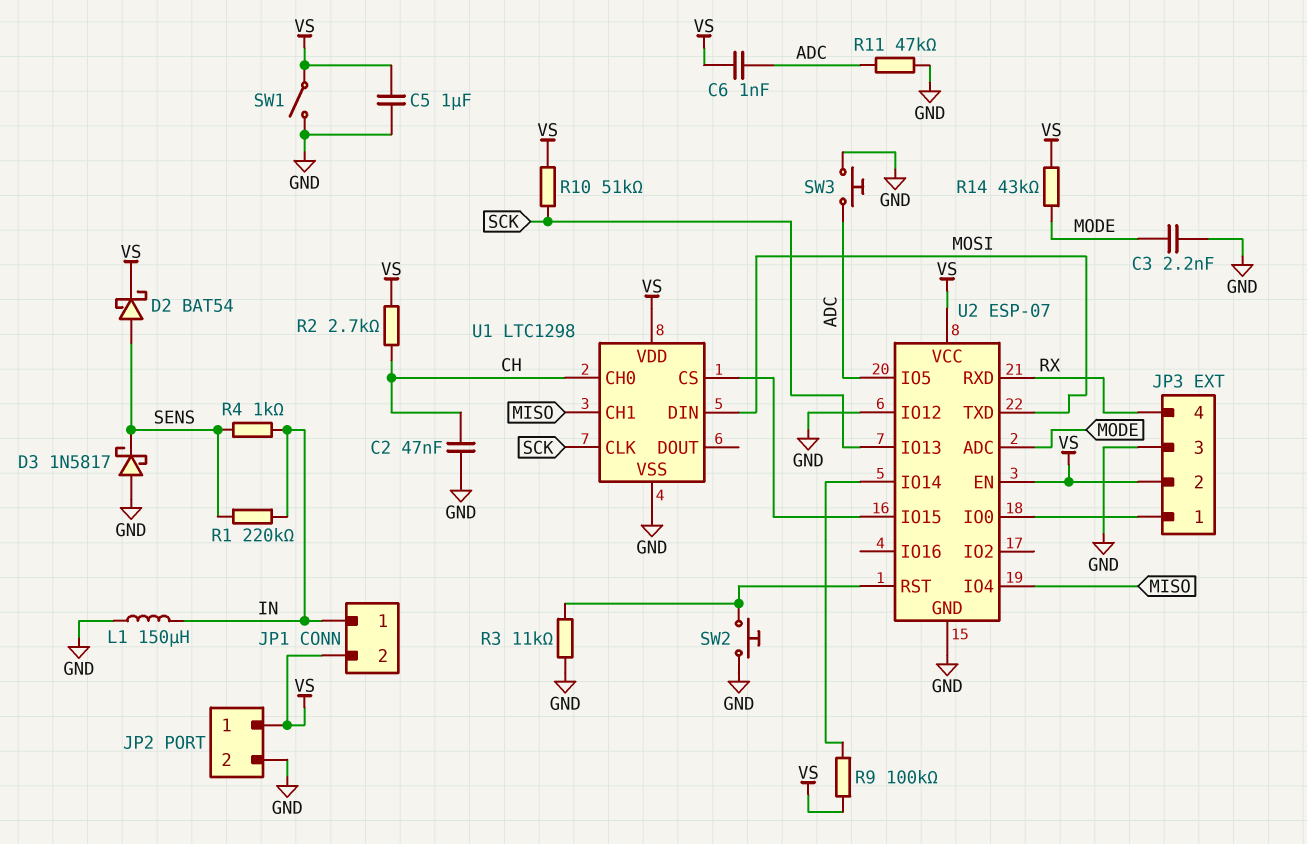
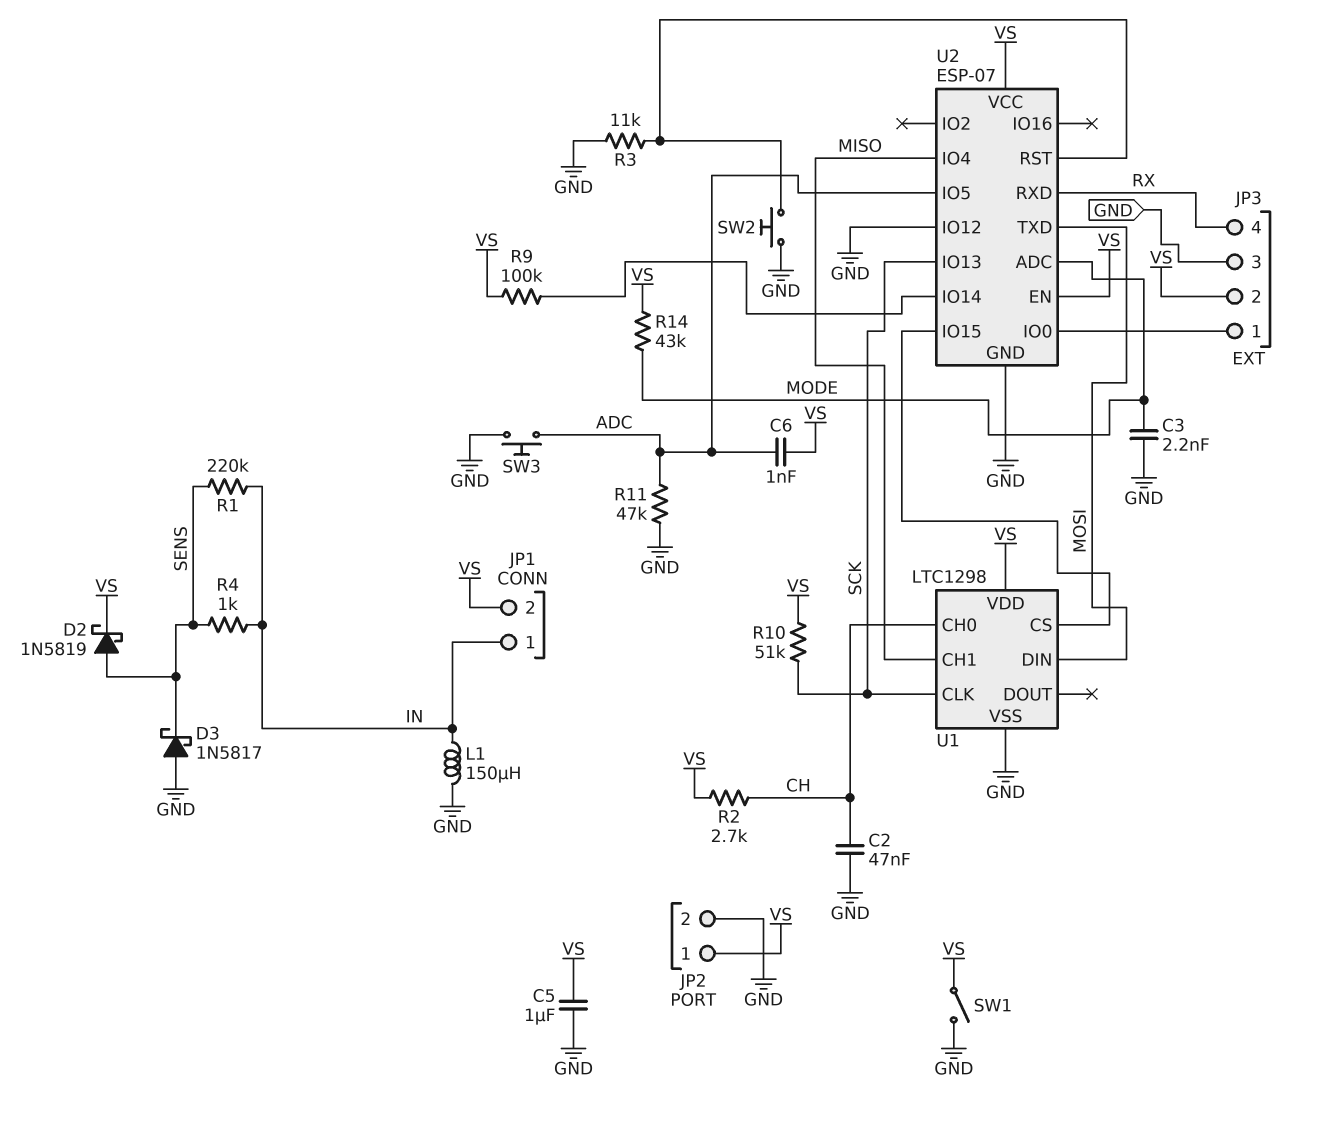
D2: schottky BAT54 (A SENS, K VS) -> schottky 1N5819 (A SENS, K VS)

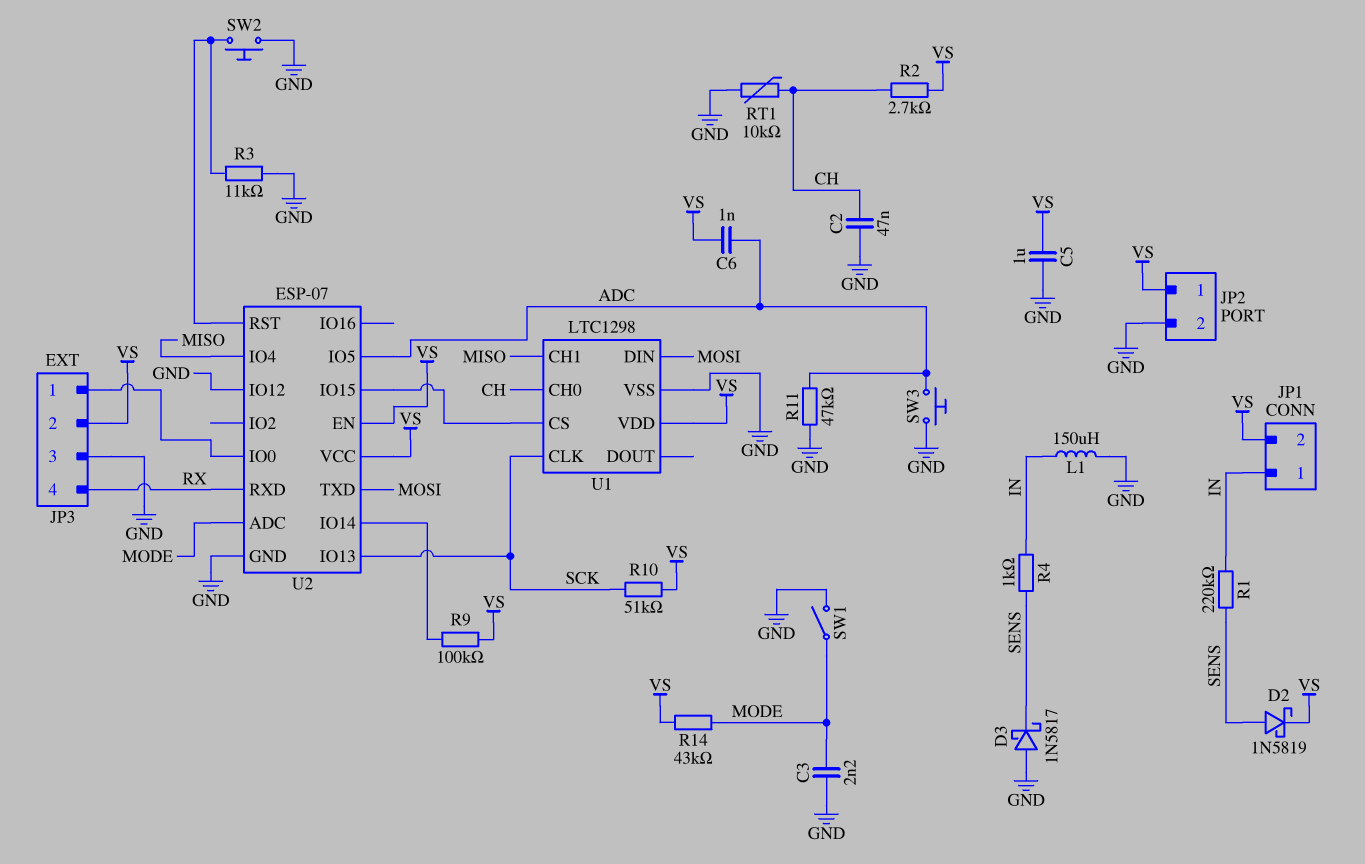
RT1: none -> 10k (CH, GND)
SW1: switch (GND, VS) -> switch (GND, MODE)

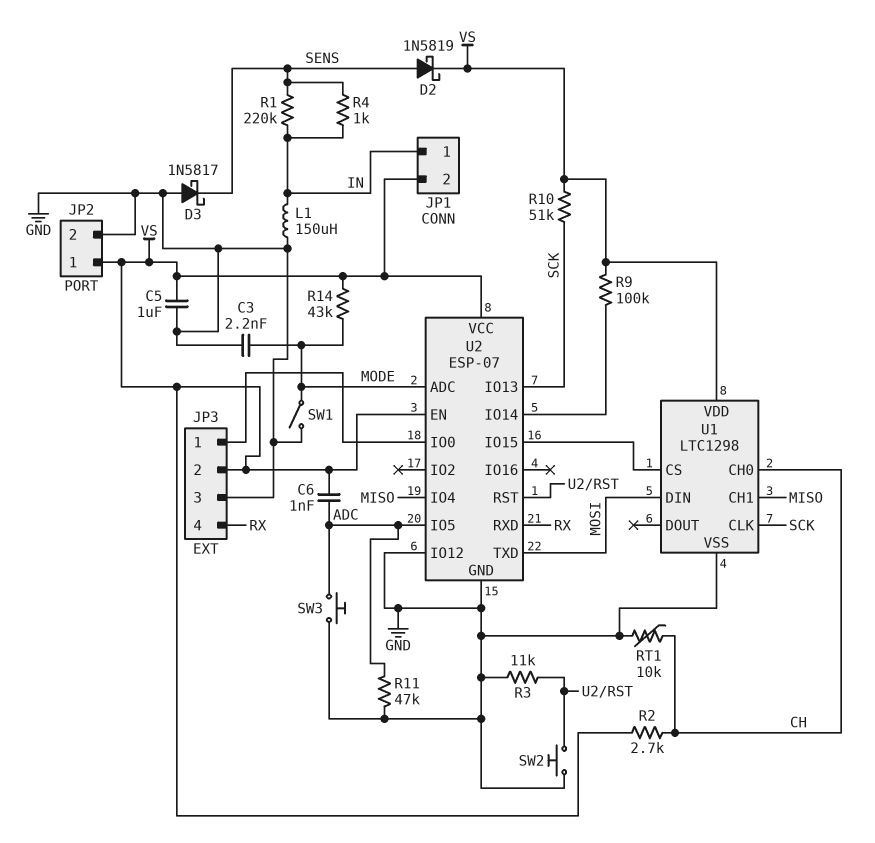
C2: 47nF (CH, GND) -> none

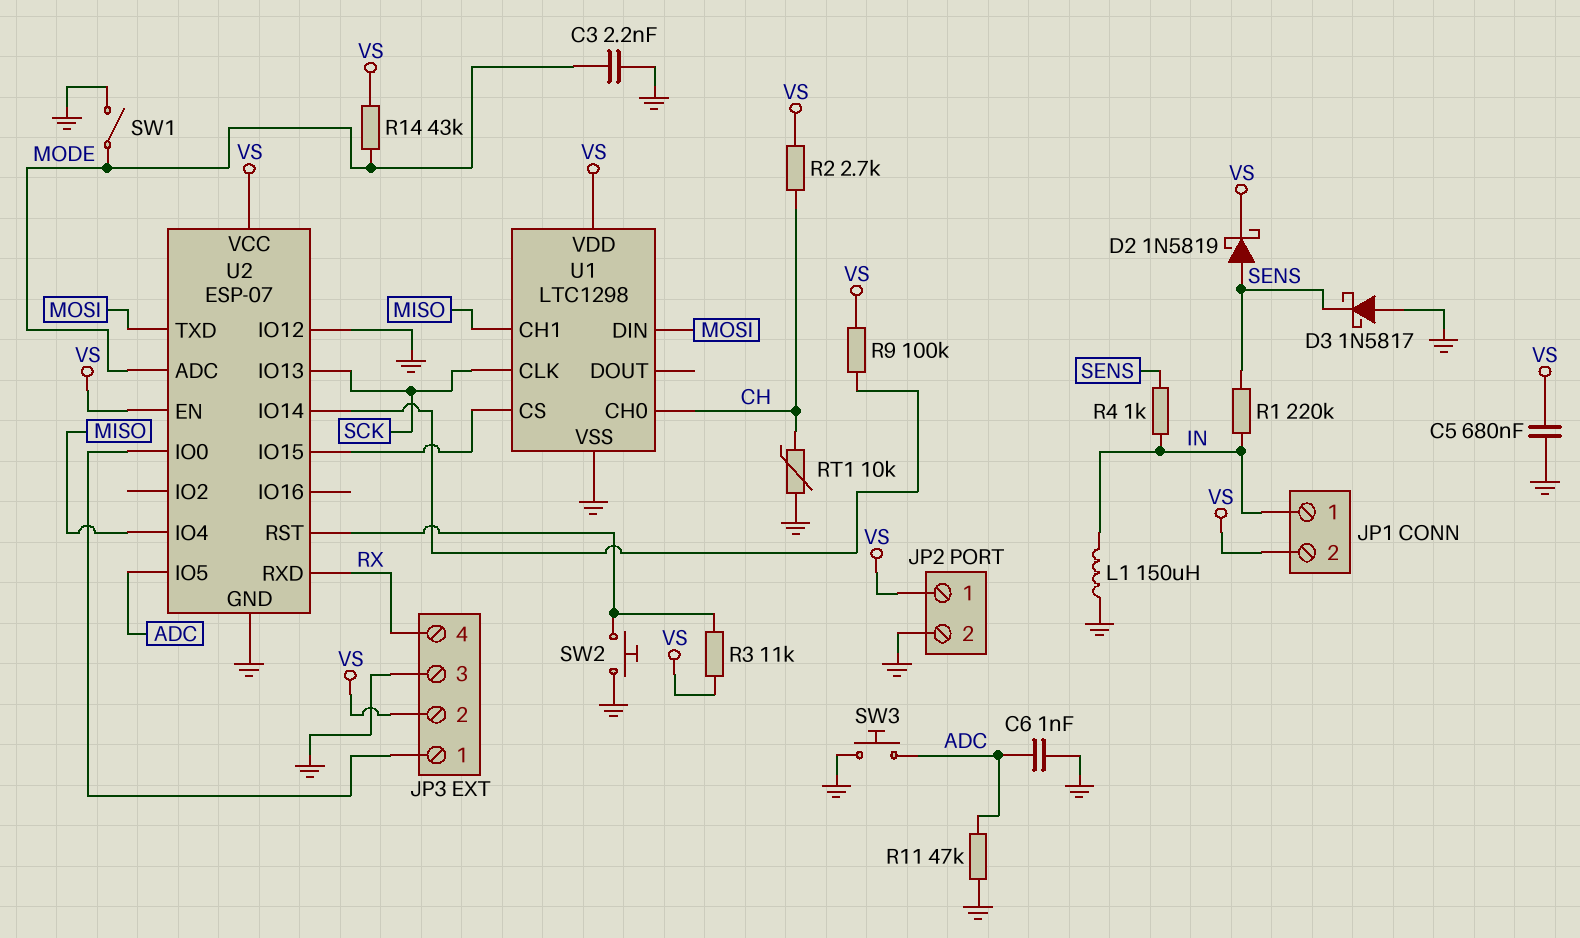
C5: 1uF (GND, VS) -> 680nF (GND, VS)
C6: 1nF (ADC, VS) -> 1nF (ADC, GND)
R3: 11k (GND, U2/RST) -> 11k (U2/RST, VS)
R10: 51k (SCK, VS) -> none

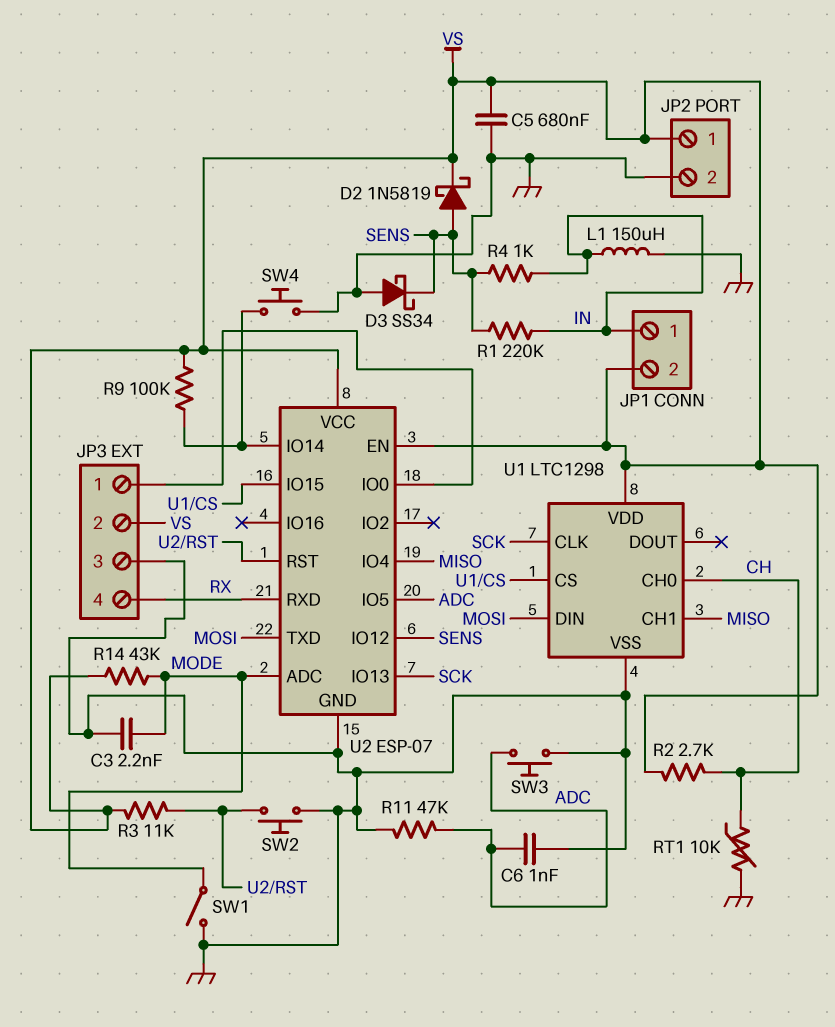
D3: schottky 1N5817 (A GND, K SENS) -> schottky SS34 (A GND, K SENS)
SW4: none -> button (GND, U2/IO14)
U2 pin IO12: GND -> SENS

